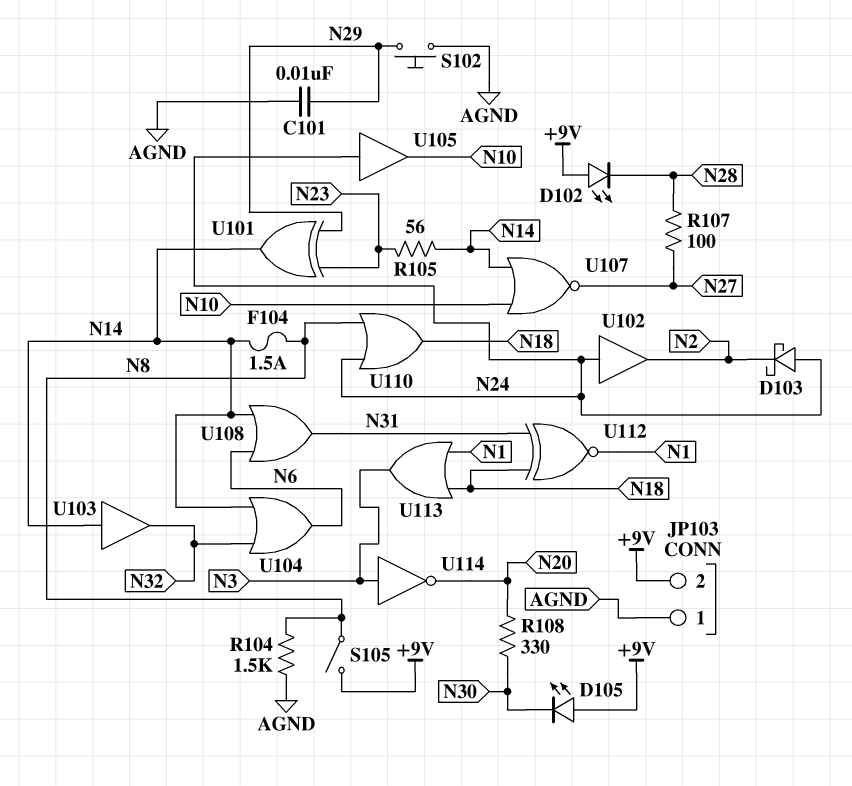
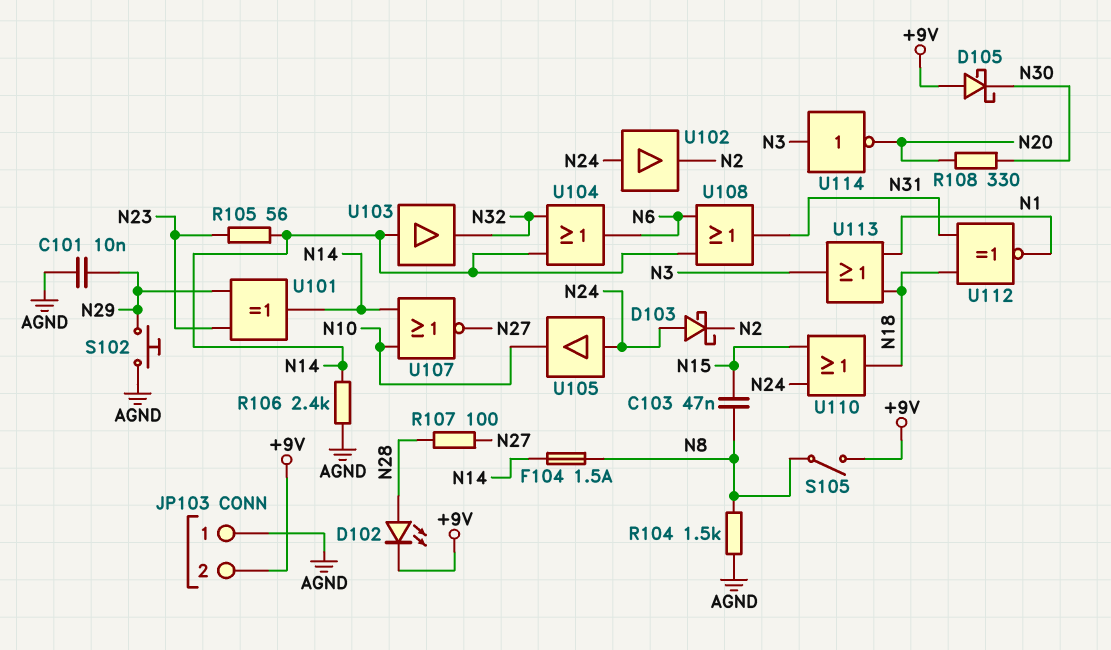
C103: none -> 47nF (N8, N15)
D102: LED (A +9V, K N28) -> LED (A N28, K +9V)
D105: LED (A +9V, K N30) -> schottky (A +9V, K N30)
R106: none -> 2.4k (AGND, N14)
U110: OR (in N8, in N24, out N18) -> OR (in N15, in N24, out N18)

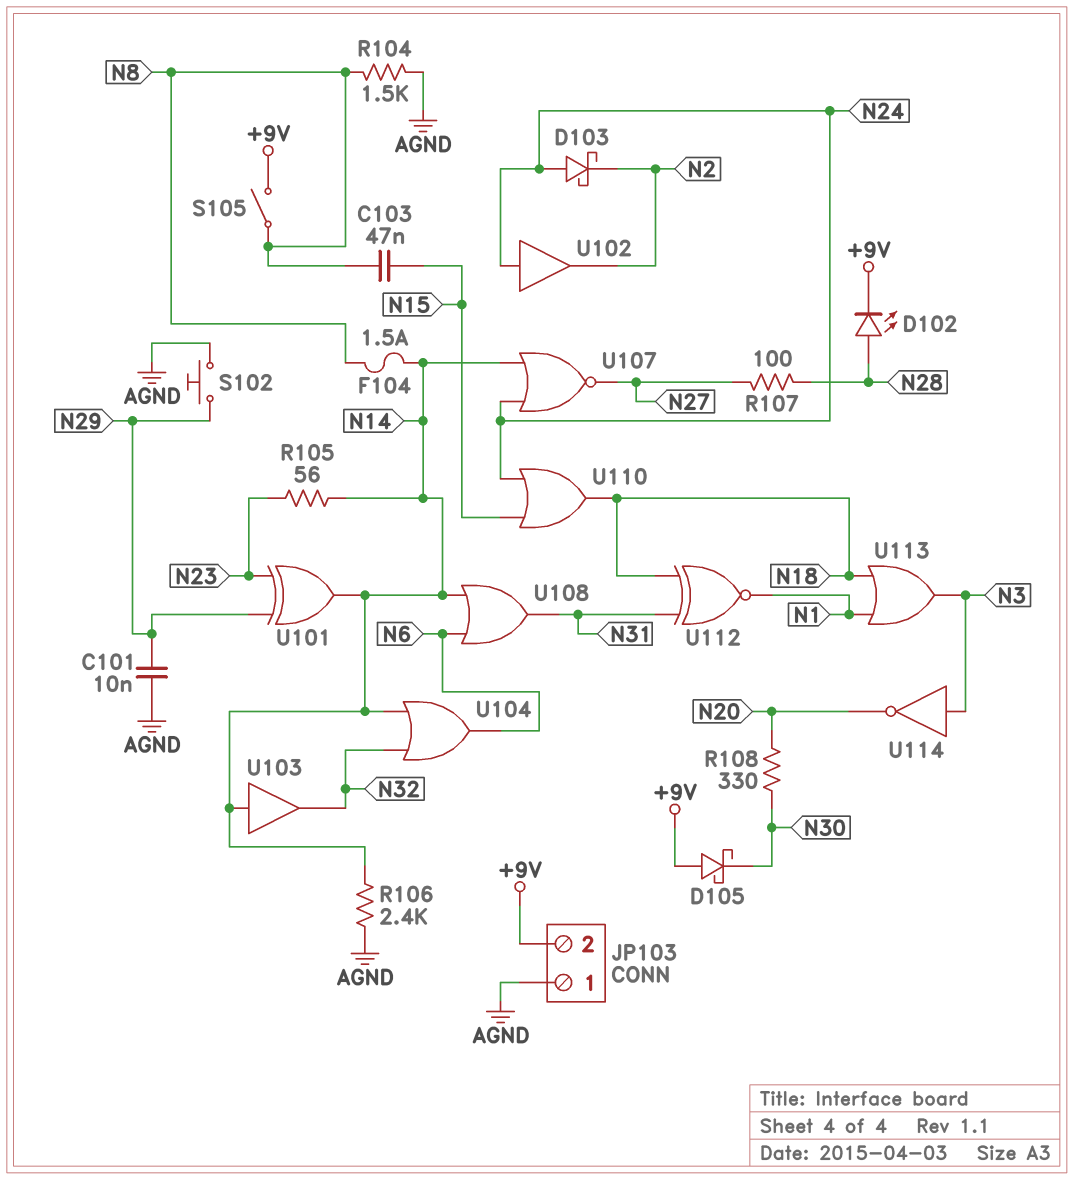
U105: buffer (in N24, out N10) -> none
U107: NOR (in N10, in N14, out N27) -> NOR (in N14, in N24, out N27)

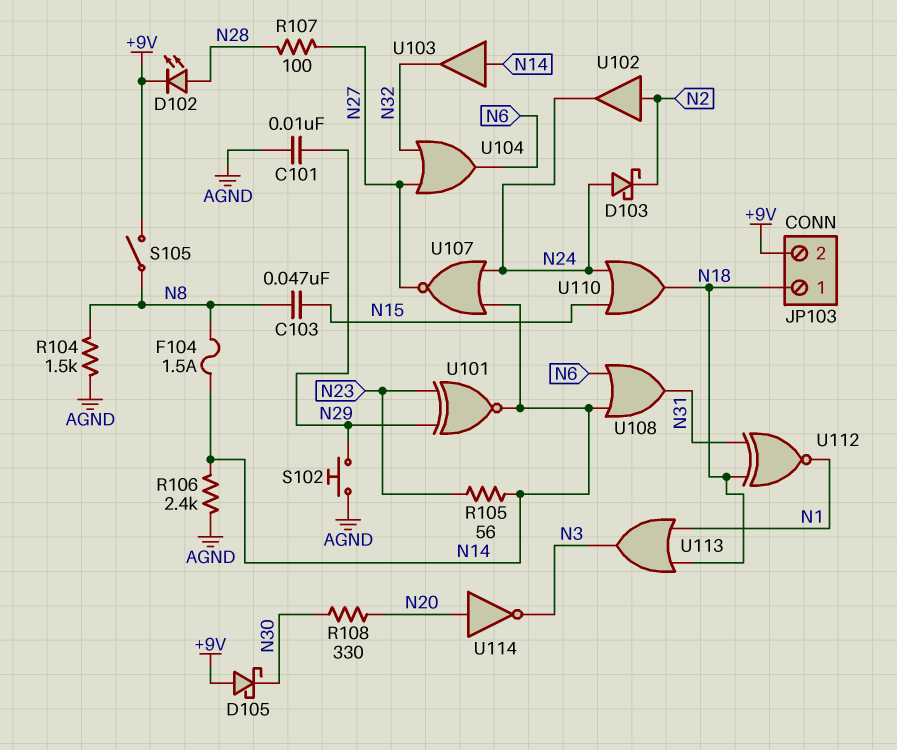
JP103 pin 1: AGND -> N18
U101: XOR (in N23, in N29, out N14) -> XNOR (in N23, in N29, out N14)
U102: buffer (in N24, out N2) -> buffer (in N2, out N24)
U104: OR (in N14, in N32, out N6) -> OR (in N27, in N32, out N6)
U114: NOT (in N3, out N20) -> NOT (in N20, out N3)

